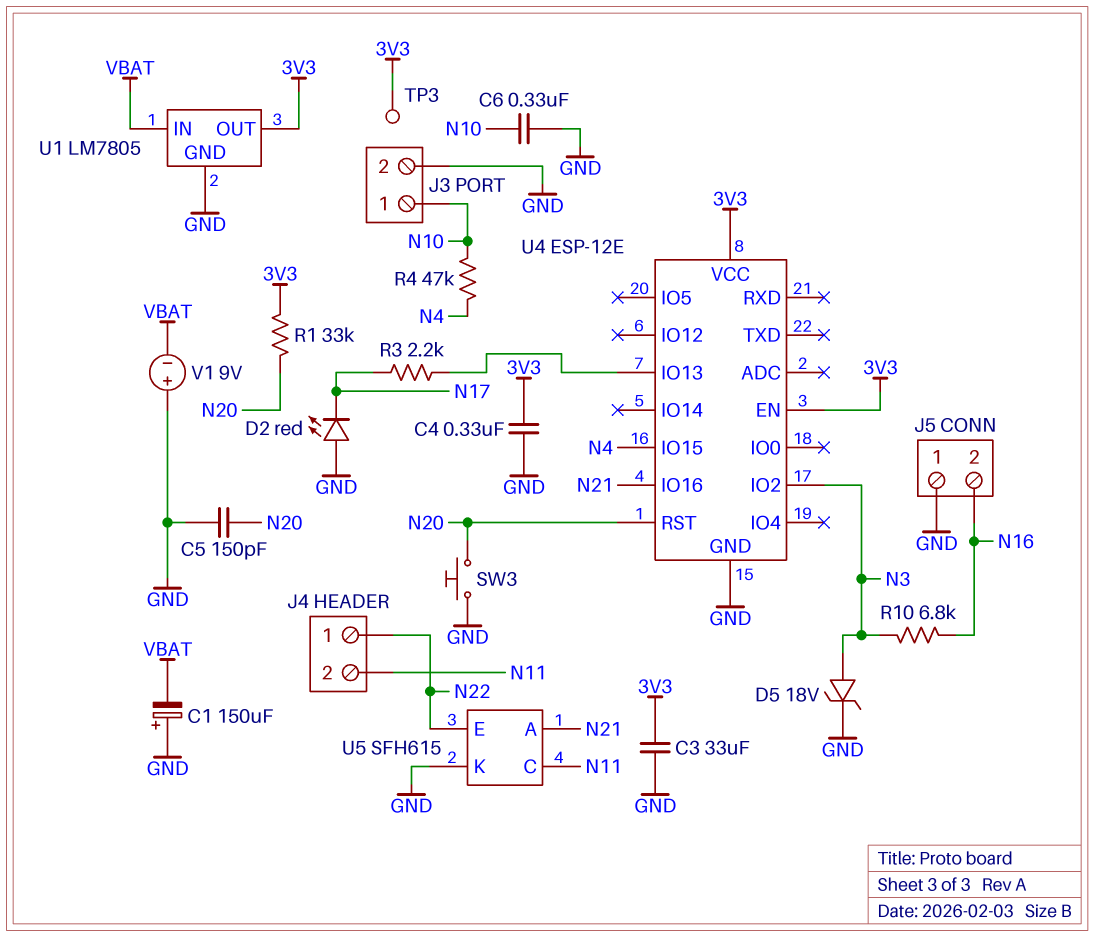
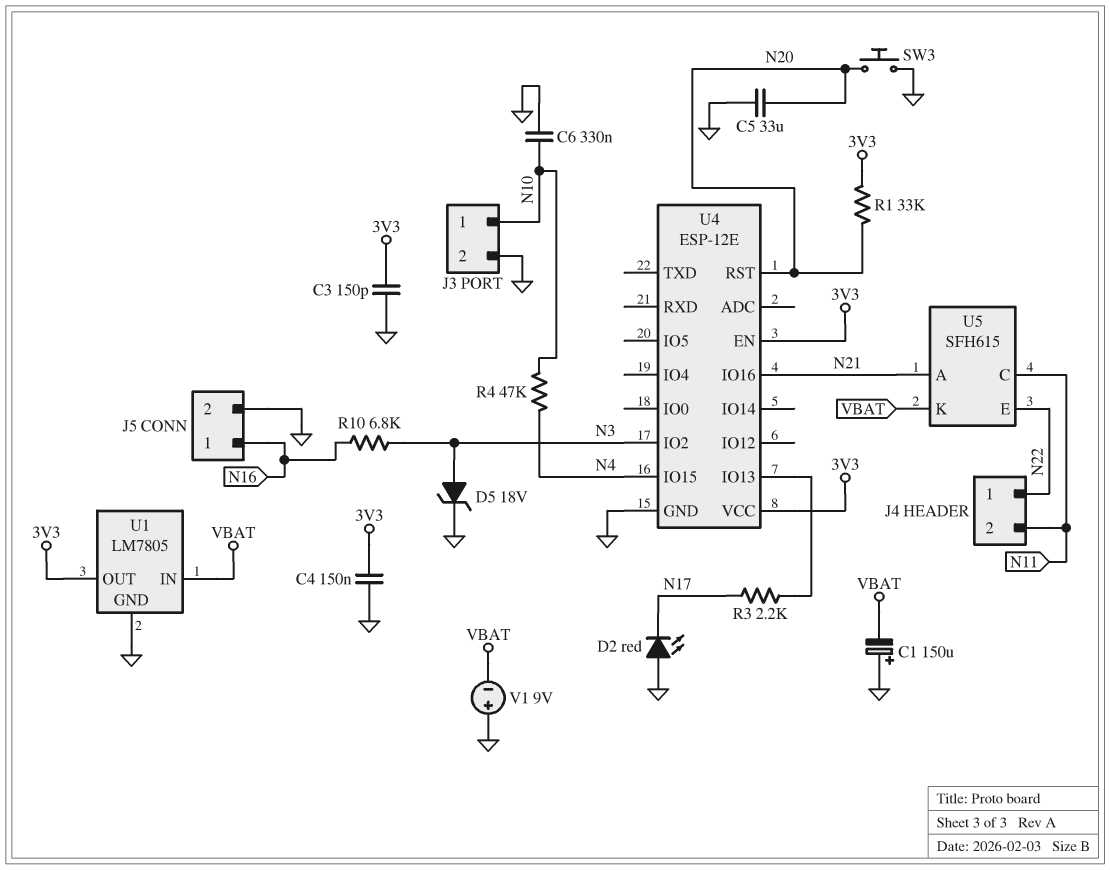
C3: 33uF (3V3, GND) -> 150pF (3V3, GND)
C4: 330nF (3V3, GND) -> 150nF (3V3, GND)
C5: 150pF (GND, N20) -> 33uF (GND, N20)
J5 pin 1: GND -> N16
J5 pin 2: N16 -> GND
TP3: test point (3V3) -> none
U5 pin K: GND -> VBAT

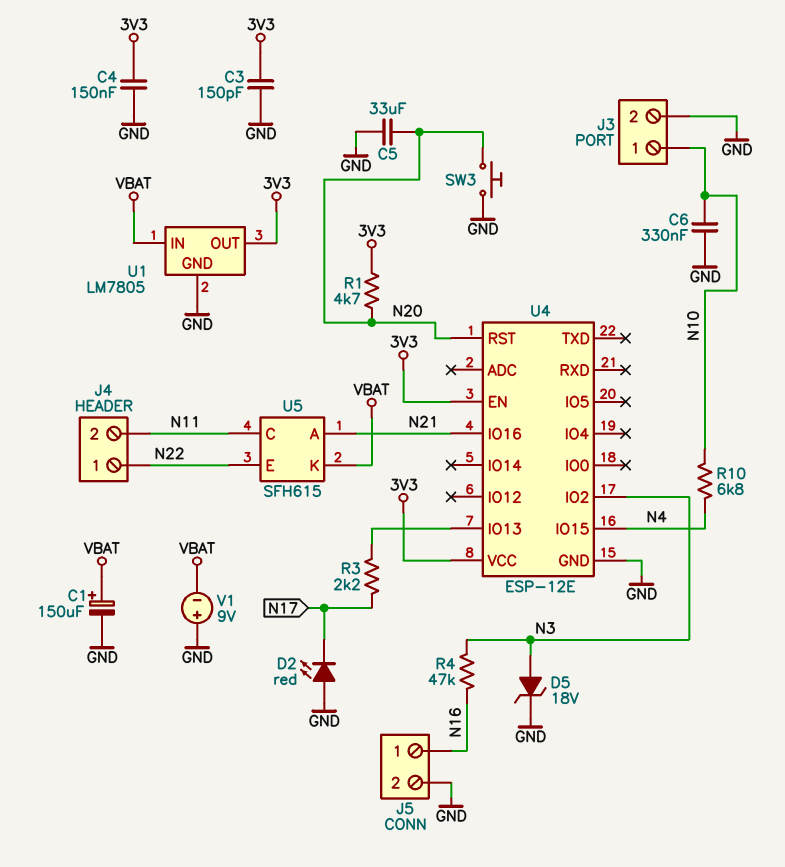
C1: 150uF (plus GND, minus VBAT) -> 150uF (plus VBAT, minus GND)
R1: 33k (3V3, N20) -> 4.7k (3V3, N20)
R4: 47k (N4, N10) -> 47k (N3, N16)
R10: 6.8k (N3, N16) -> 6.8k (N4, N10)

